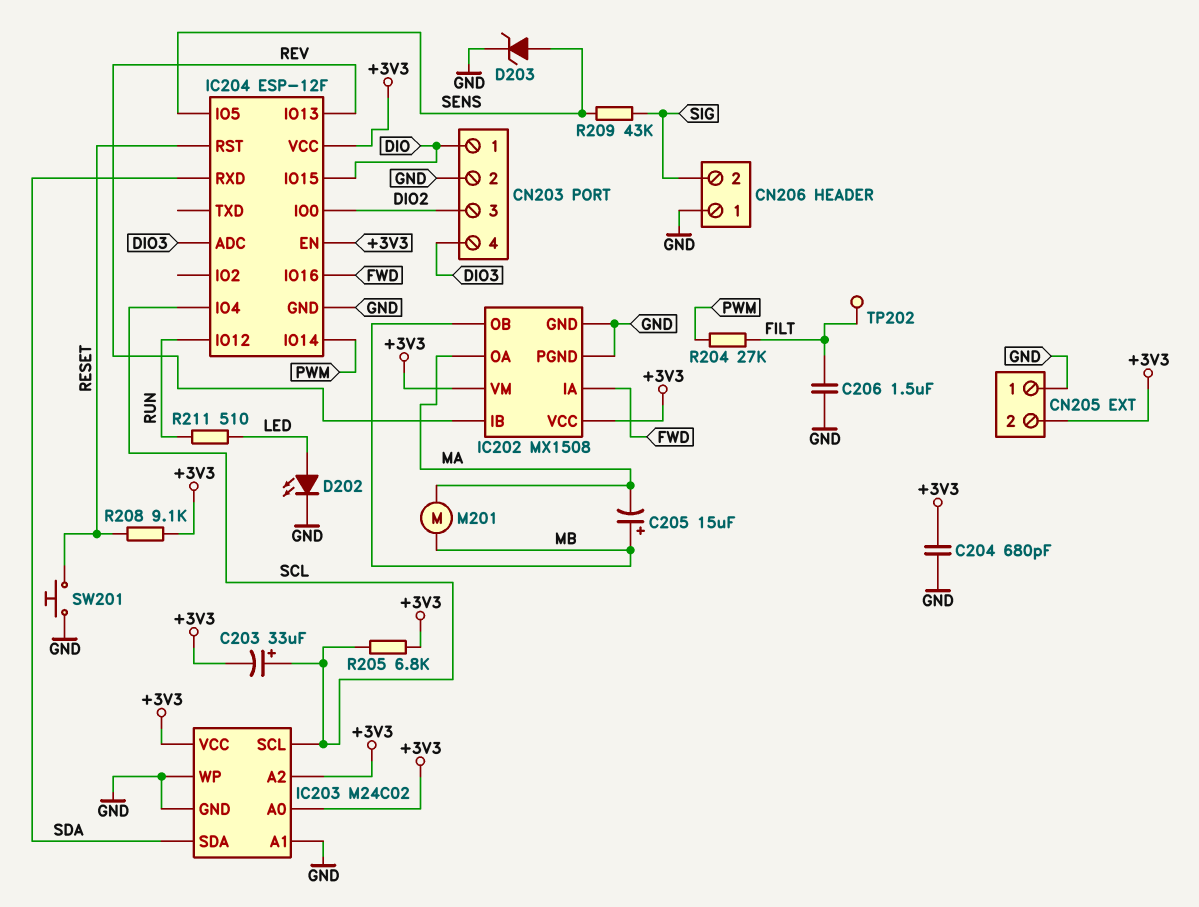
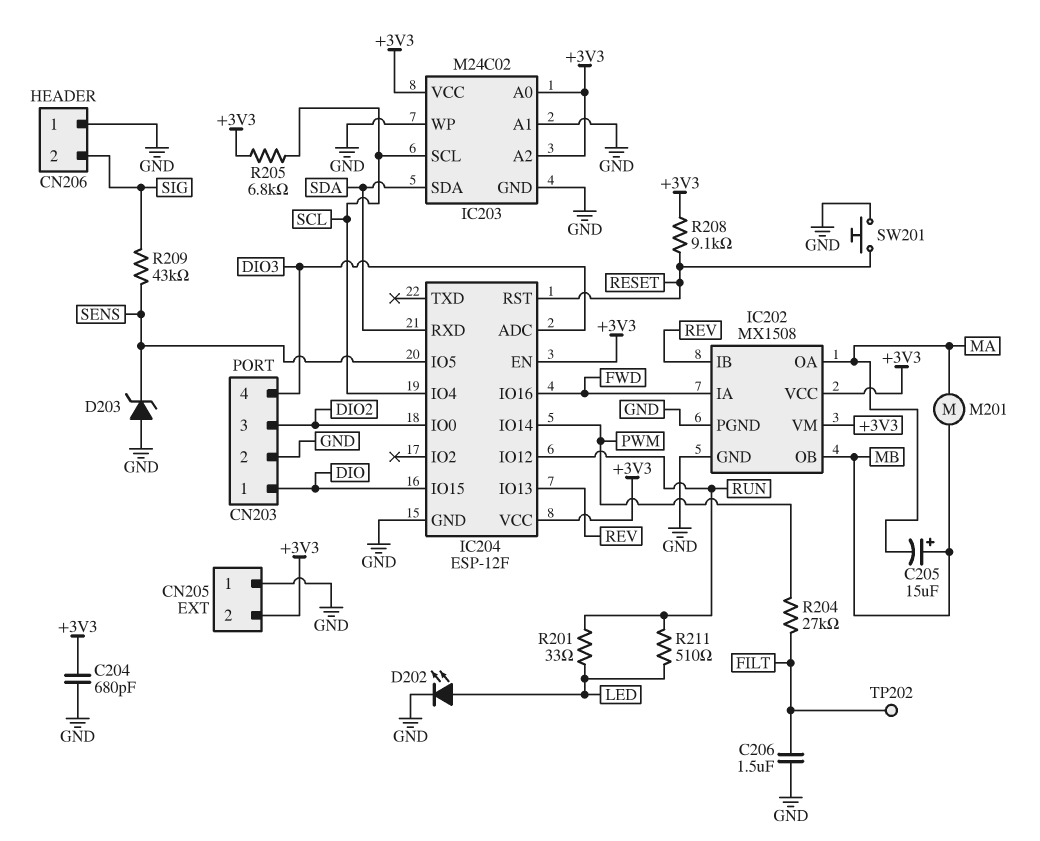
C203: 33uF (plus SCL, minus +3V3) -> none
D203: zener (A SENS, K GND) -> zener (A GND, K SENS)
R201: none -> 33 (LED, RUN)

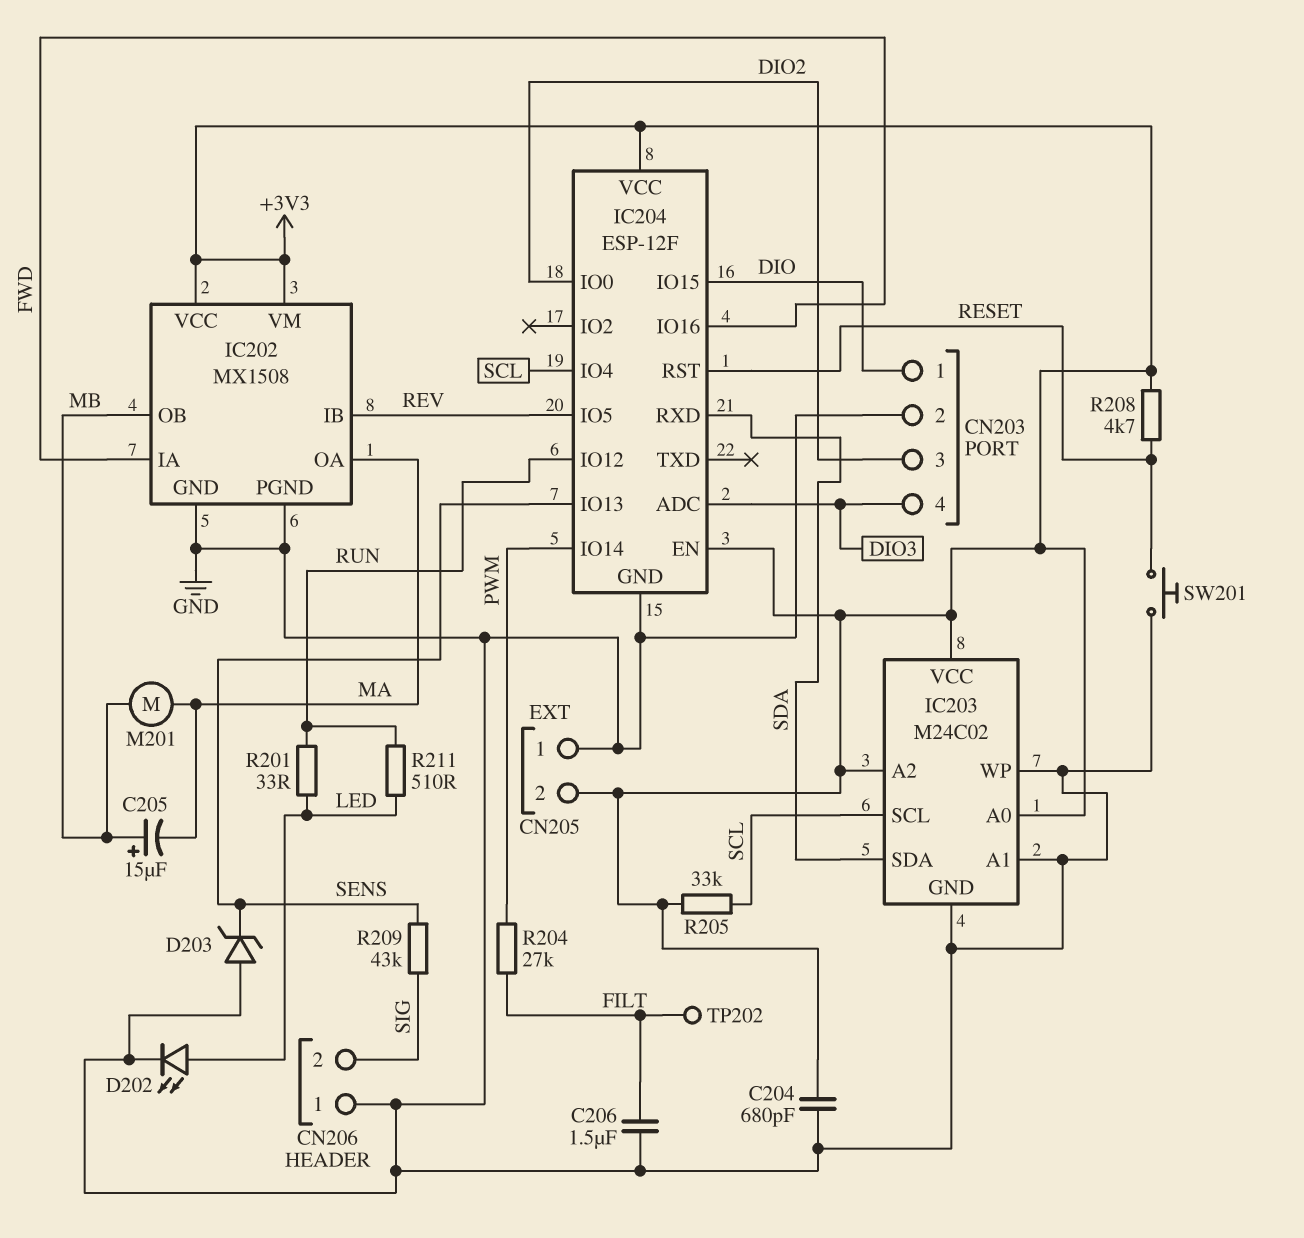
IC204 pin IO5: SENS -> REV
IC204 pin IO13: REV -> SENS
R205: 6.8k (+3V3, SCL) -> 33k (+3V3, SCL)
R208: 9.1k (+3V3, RESET) -> 4.7k (+3V3, RESET)

